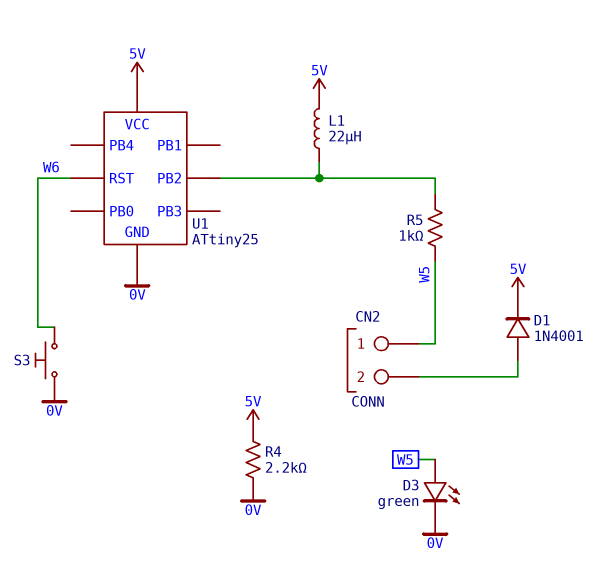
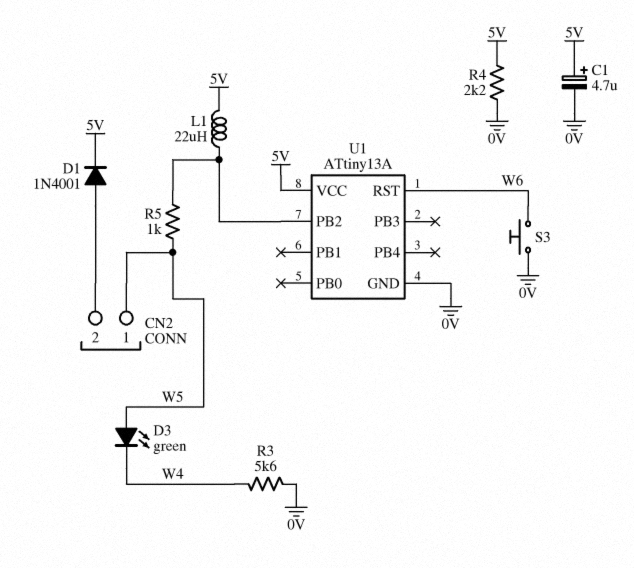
C1: none -> 4.7uF (plus 5V, minus 0V)
D3: LED green (A W5, K 0V) -> LED green (A W5, K W4)
R3: none -> 5.6k (0V, W4)
U1: ATtiny25 -> ATtiny13A

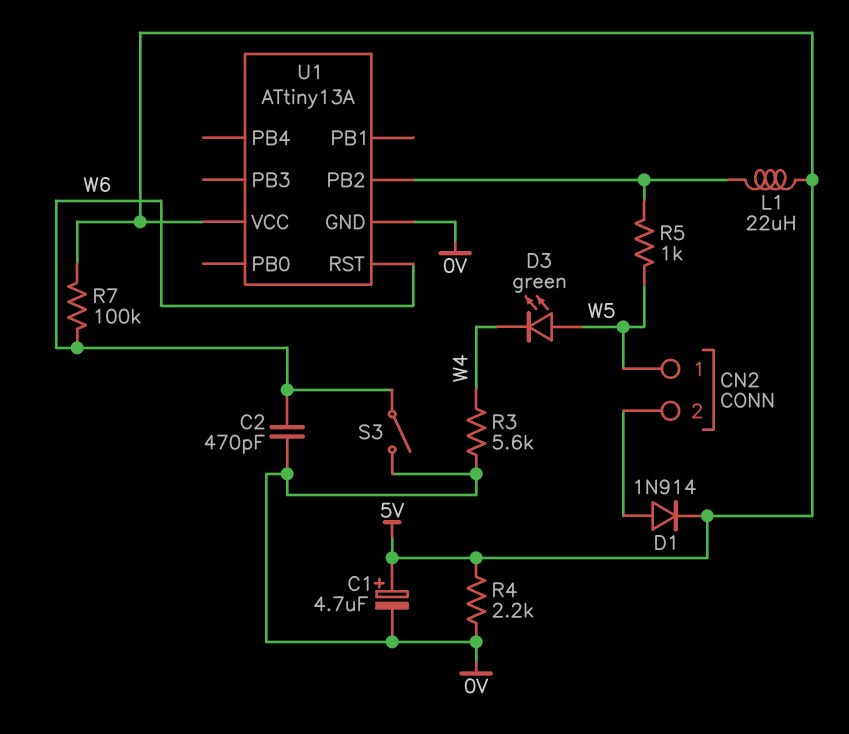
C2: none -> 470pF (0V, W6)
D1: diode 1N4001 (A CN2/2, K 5V) -> diode 1N914 (A CN2/2, K 5V)
R7: none -> 100k (5V, W6)
S3: button (0V, W6) -> switch (0V, W6)

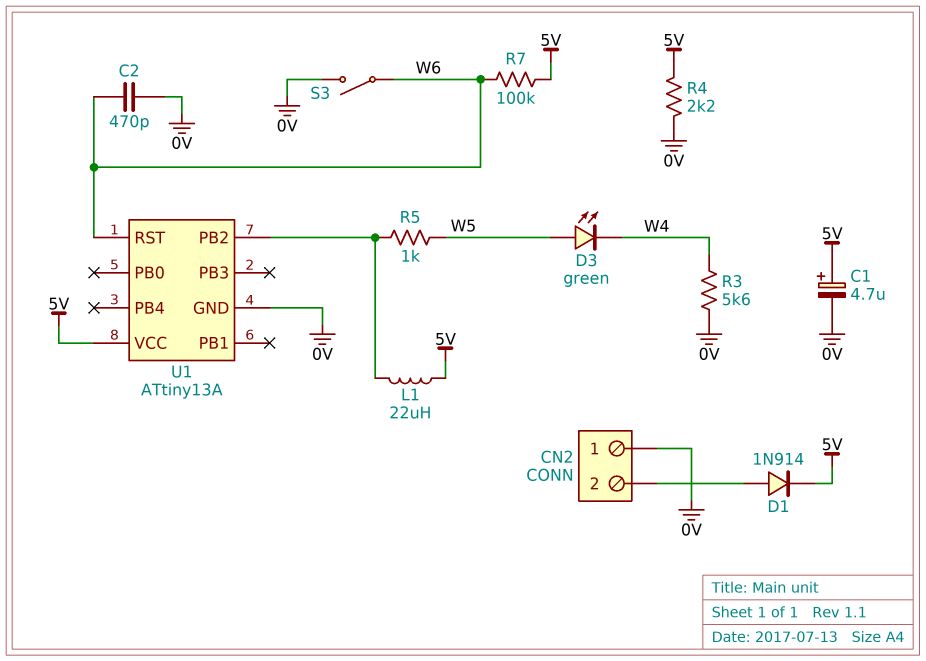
CN2 pin 1: W5 -> 0V

